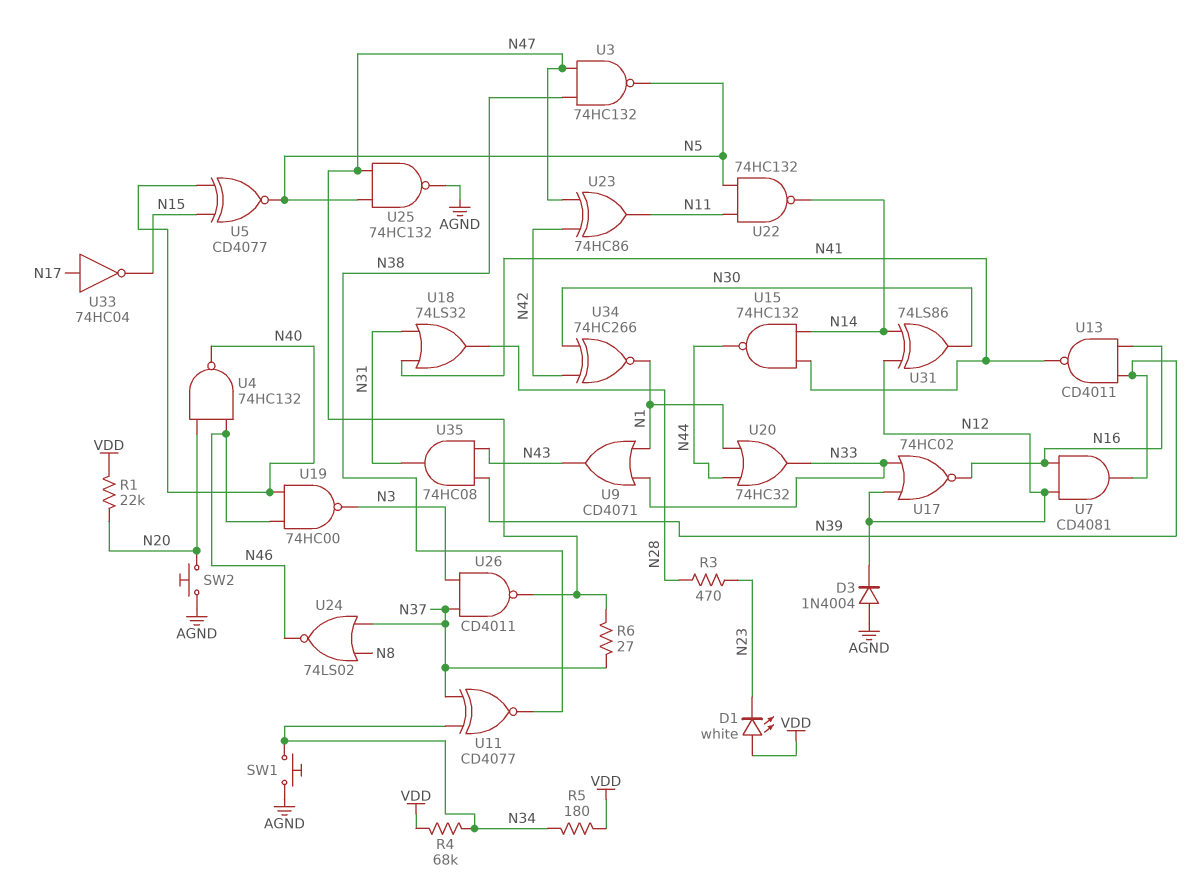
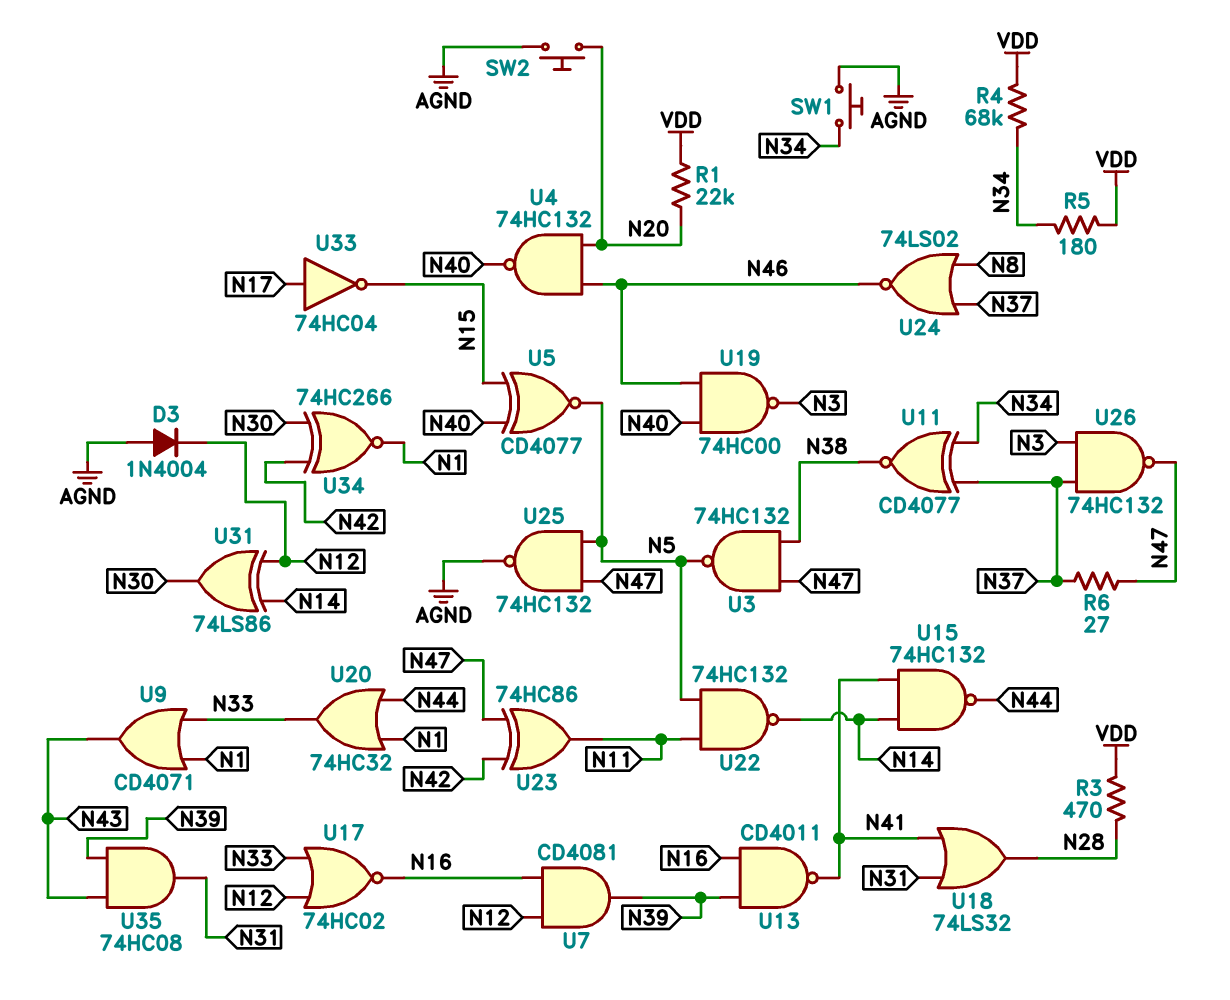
D1: LED white (A VDD, K N23) -> none
R3: 470 (N23, N28) -> 470 (N28, VDD)
U26: NAND CD4011 (in N3, in N37, out N47) -> NAND 74HC132 (in N3, in N37, out N47)

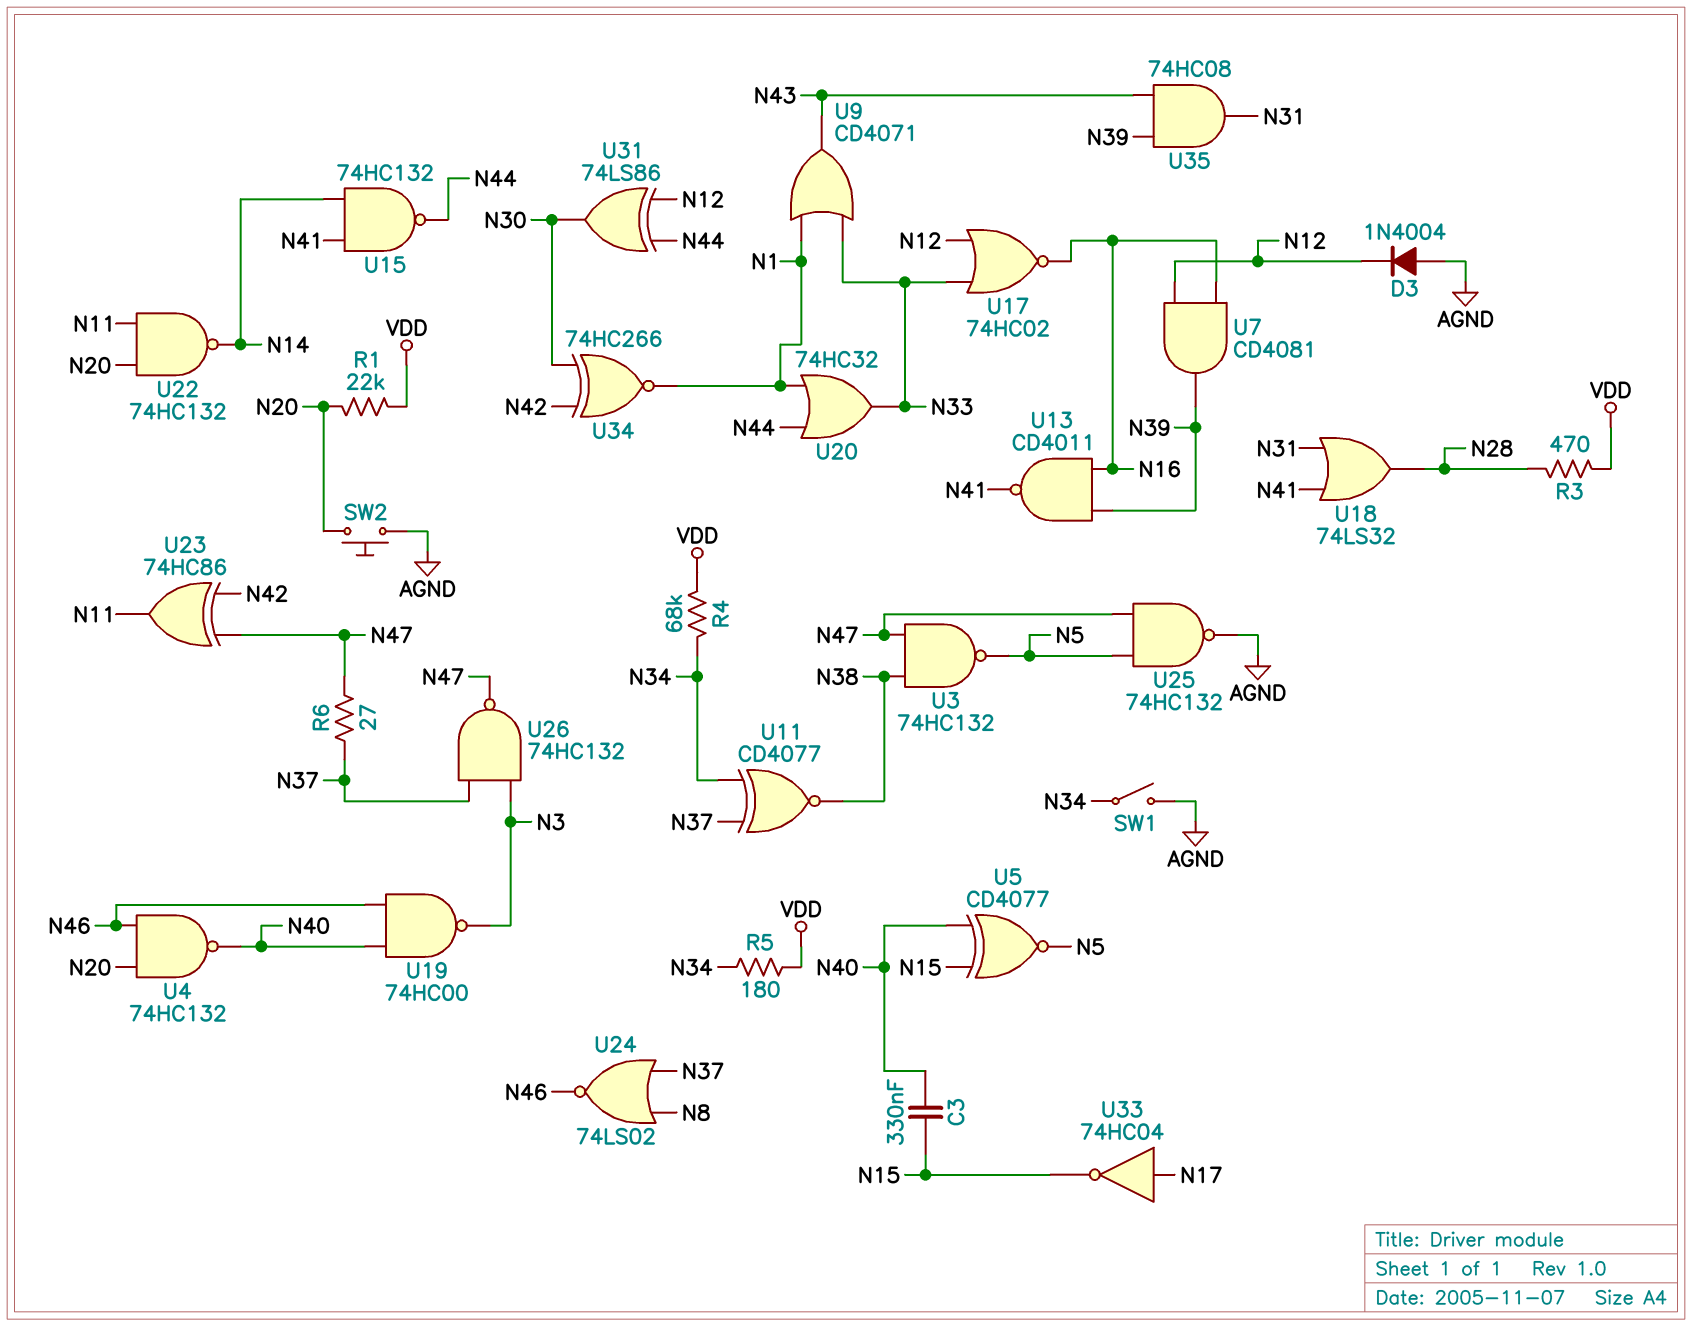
C3: none -> 330nF (N15, N40)
SW1: button (AGND, N34) -> switch (AGND, N34)
U22: NAND 74HC132 (in N5, in N11, out N14) -> NAND 74HC132 (in N11, in N20, out N14)
U31: XOR 74LS86 (in N12, in N14, out N30) -> XOR 74LS86 (in N12, in N44, out N30)

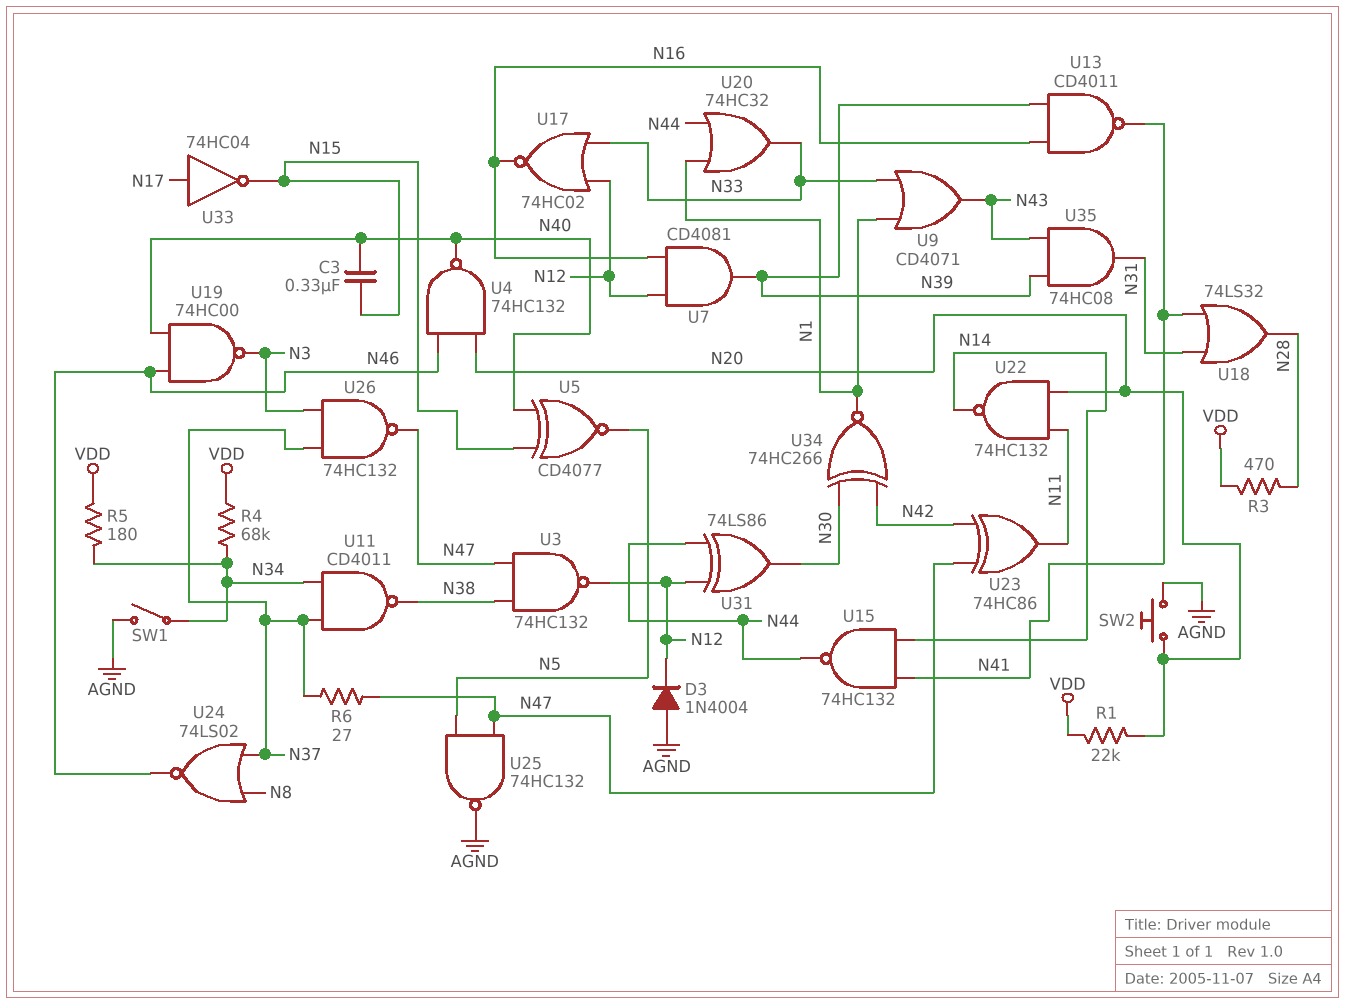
U3: NAND 74HC132 (in N38, in N47, out N5) -> NAND 74HC132 (in N38, in N47, out N12)
U11: XNOR CD4077 (in N34, in N37, out N38) -> NAND CD4011 (in N34, in N37, out N38)

